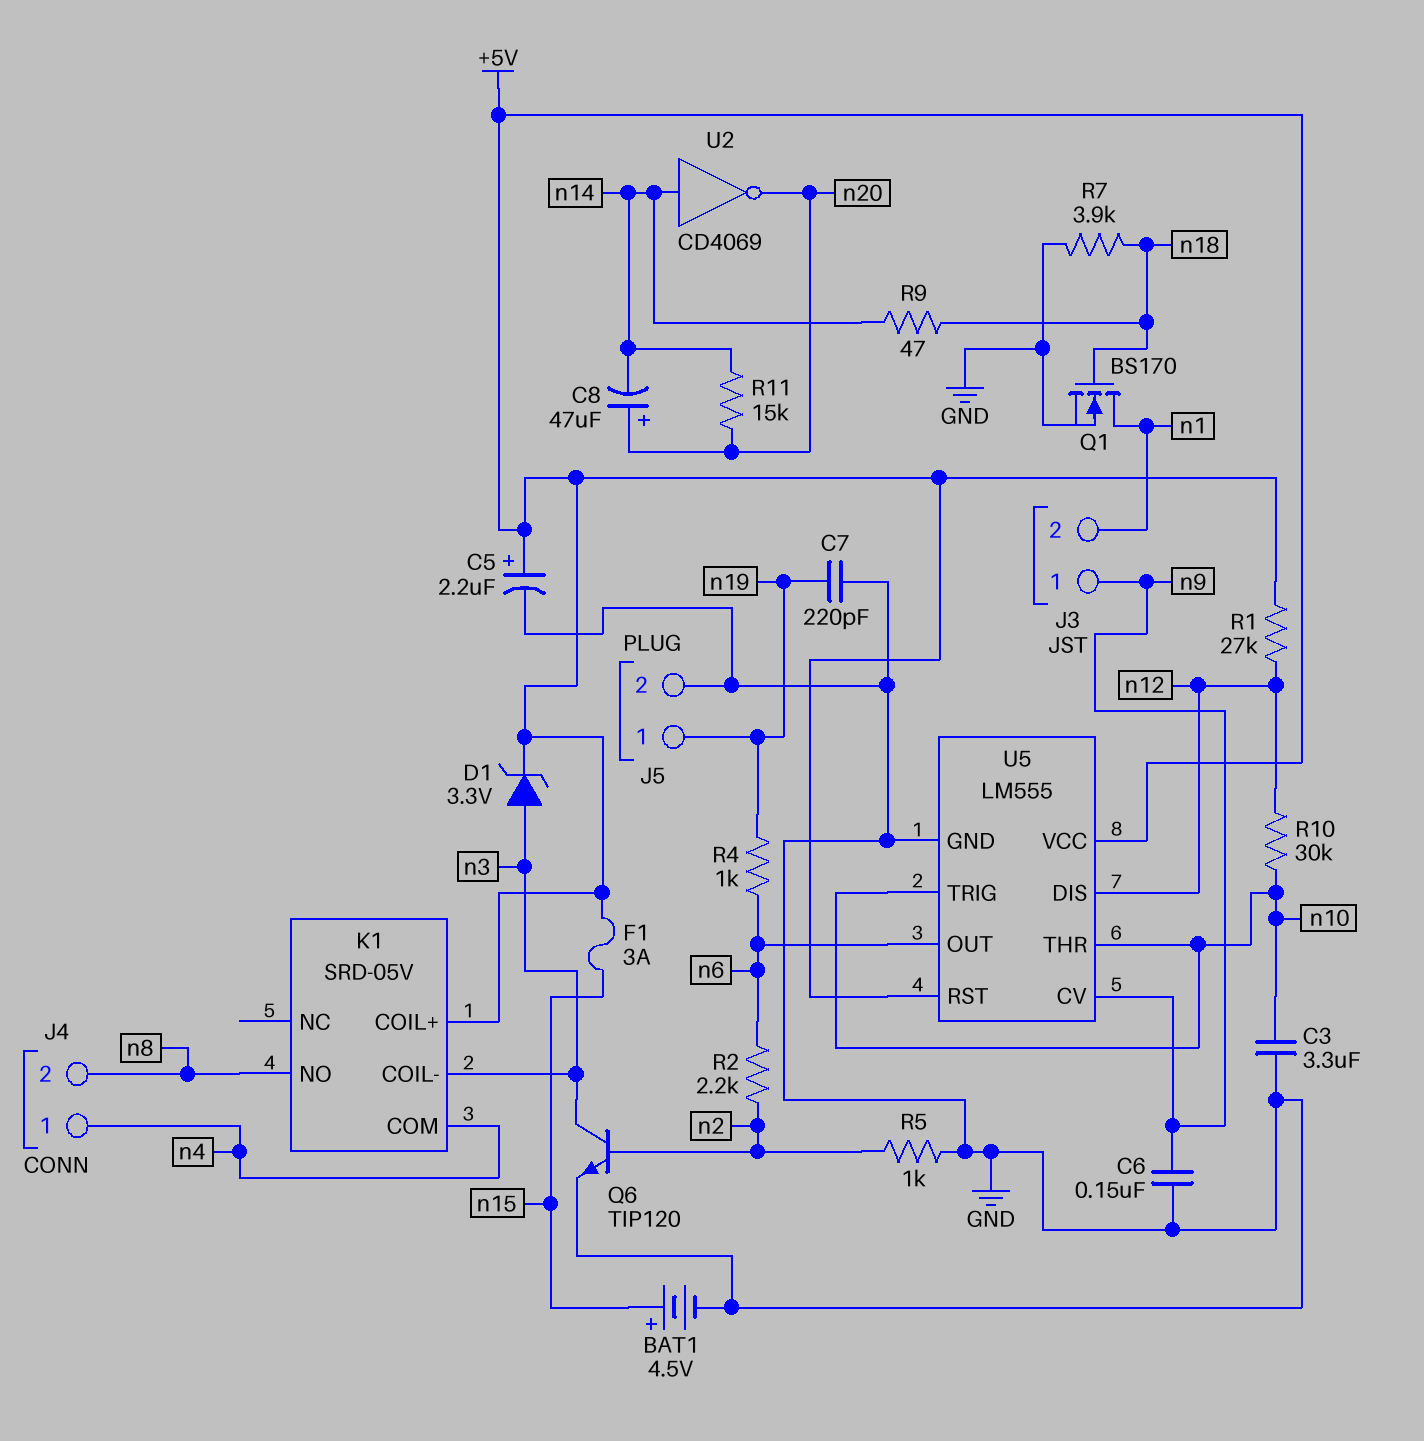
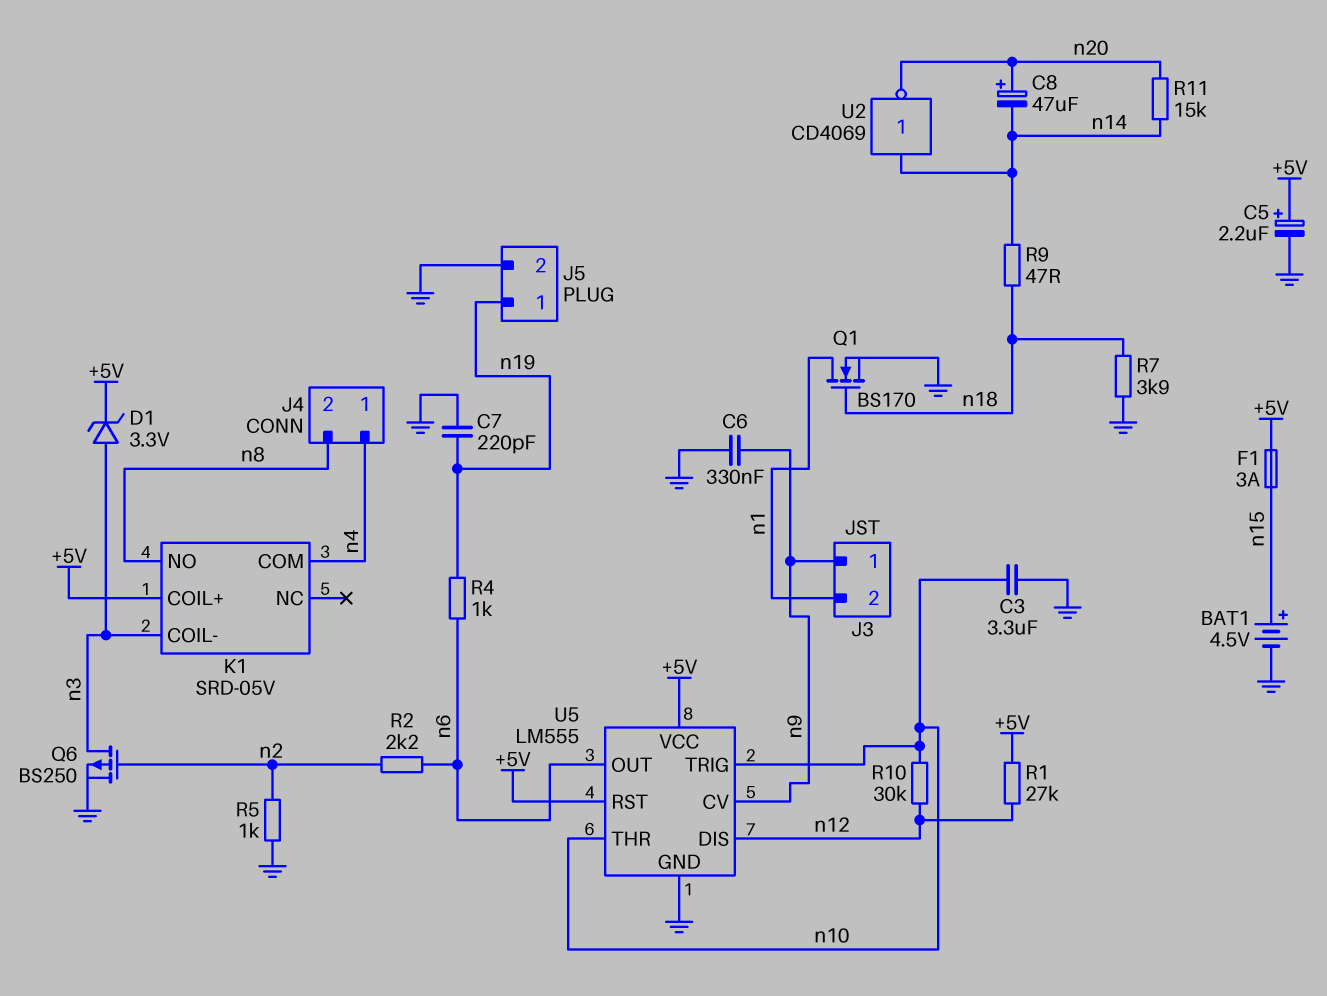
C6: 150nF (GND, n9) -> 330nF (GND, n9)
Q6: NPN TIP120 (B n2, C n3, E GND) -> PMOS BS250 (G n2, D n3, S GND)

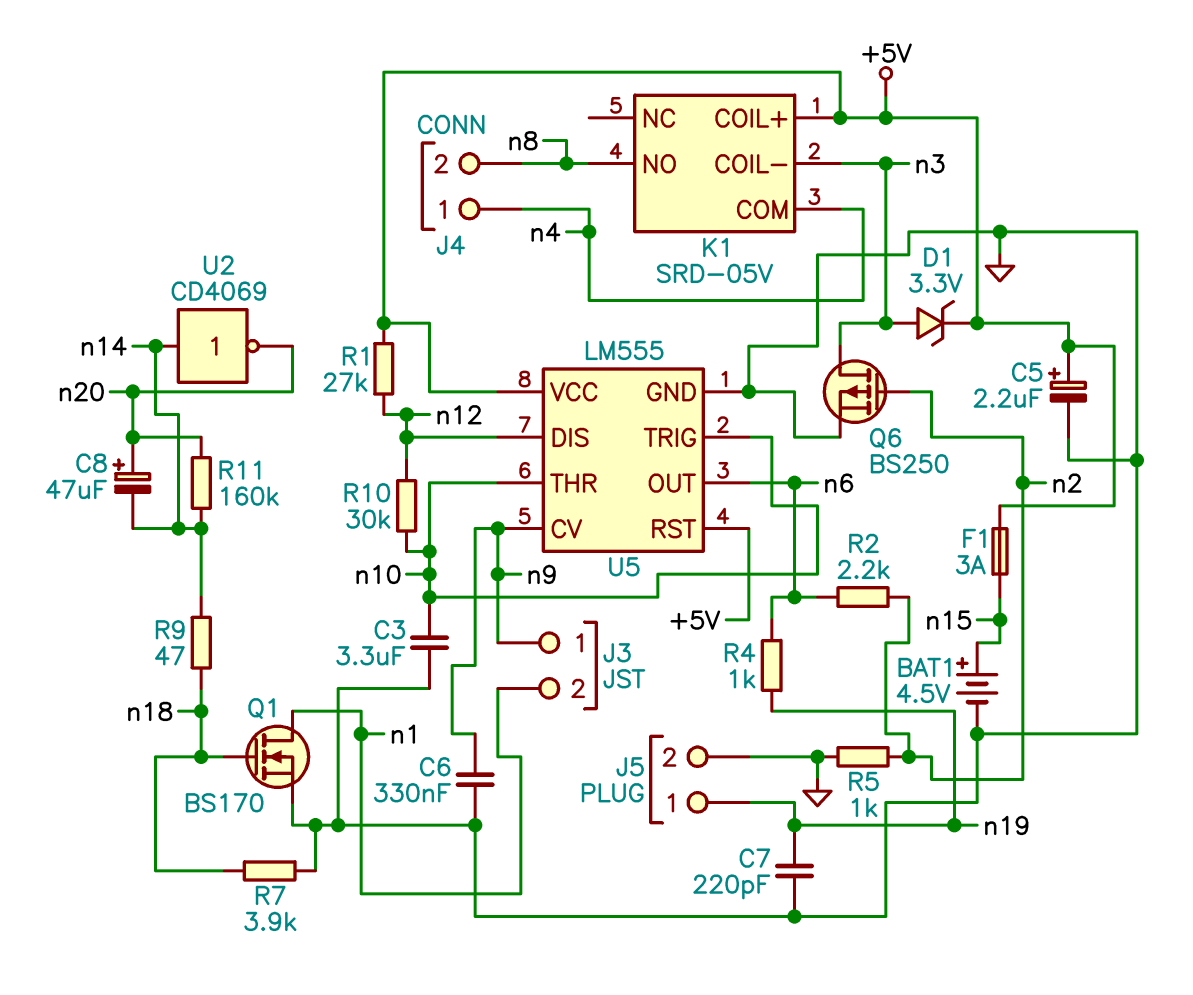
R11: 15k (n14, n20) -> 160k (n14, n20)

